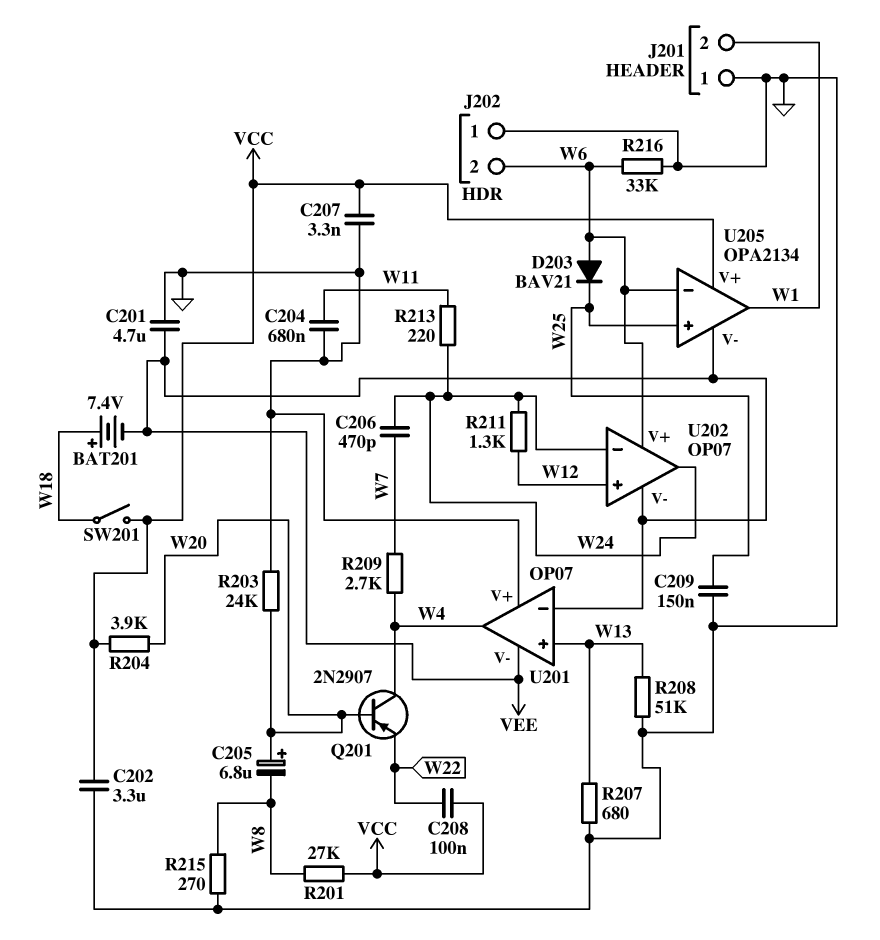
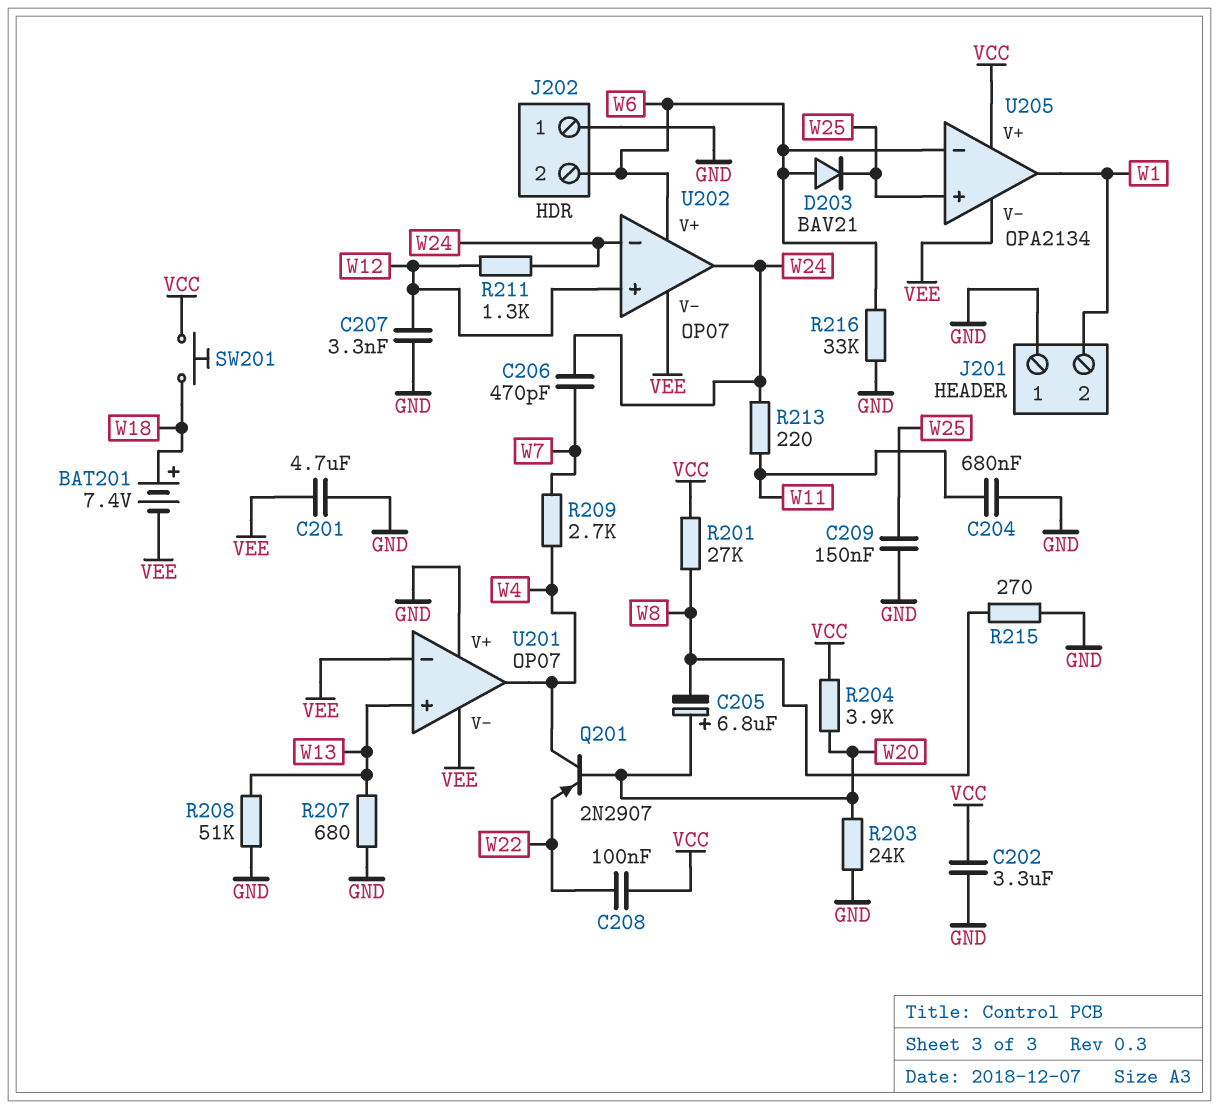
C207: 3.3nF (GND, VCC) -> 3.3nF (GND, W12)
SW201: switch (VCC, W18) -> button (VCC, W18)

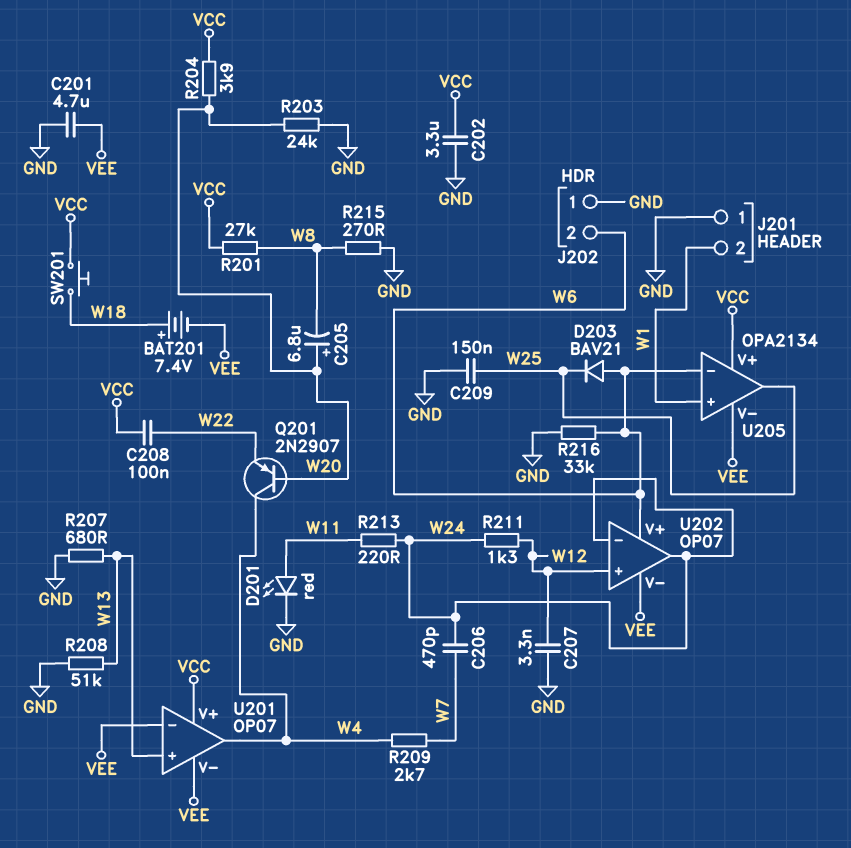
C204: 680nF (GND, W11) -> none
D201: none -> LED red (A W11, K GND)
U201 pin V+: GND -> VCC
U205 pin in+: W25 -> W1
U205 pin out: W1 -> W25

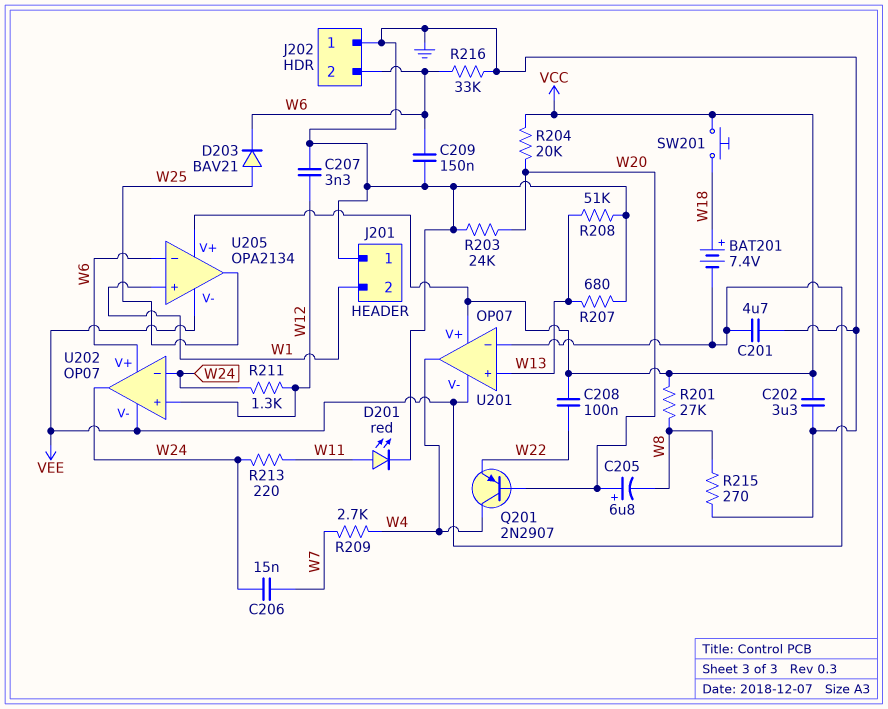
C206: 470pF (W7, W24) -> 15nF (W7, W24)
C209: 150nF (GND, W25) -> 150nF (GND, W6)
D203: diode BAV21 (A W6, K W25) -> diode BAV21 (A W25, K W6)
R204: 3.9k (VCC, W20) -> 20k (VCC, W20)

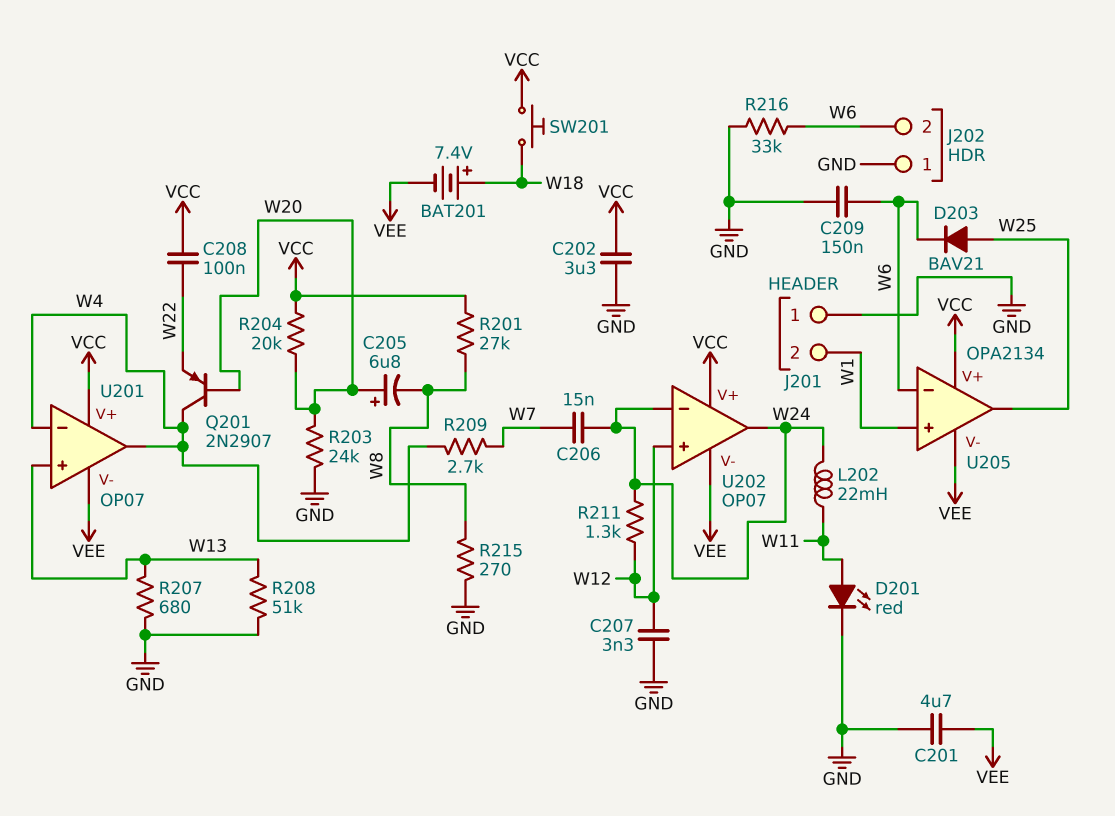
L202: none -> 22mH (W11, W24)
R213: 220 (W11, W24) -> none
U201 pin in-: VEE -> W4
U202 pin V+: W6 -> VCC

